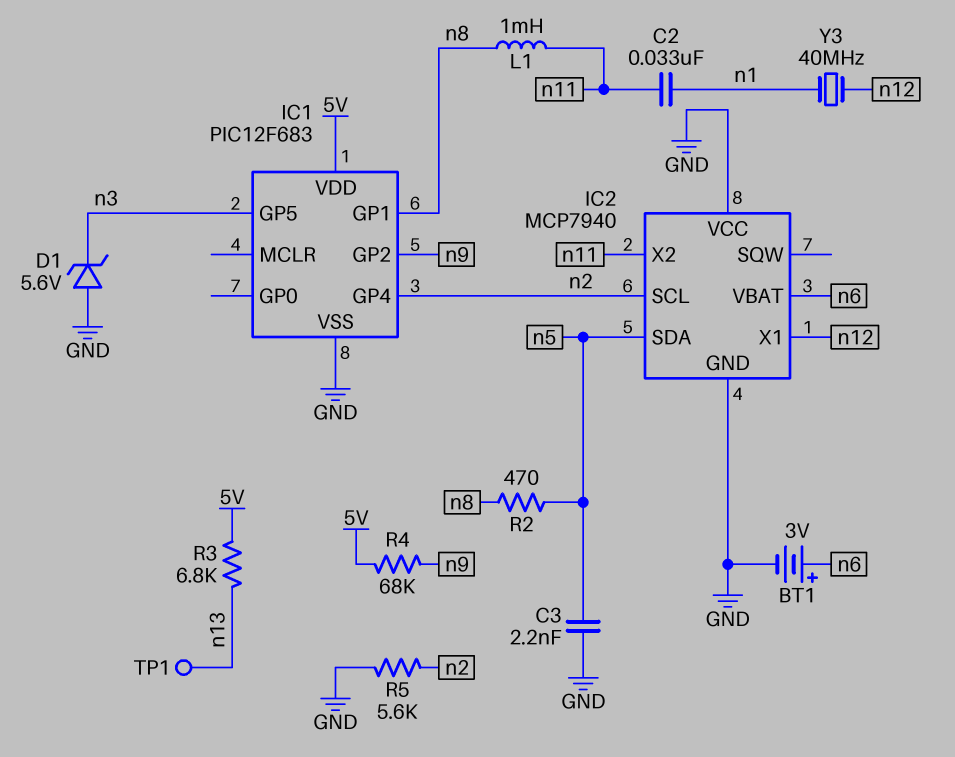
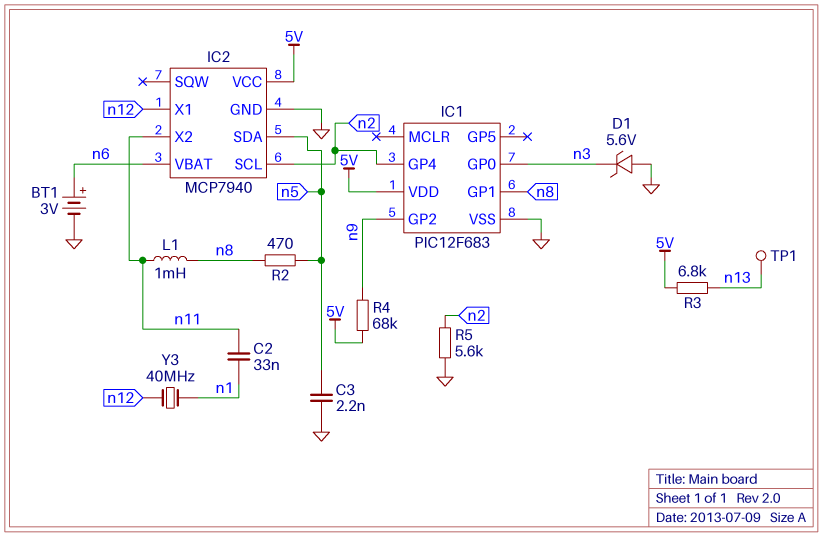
IC1 pin GP0: none -> n3
IC1 pin GP5: n3 -> none
IC2 pin VCC: GND -> 5V

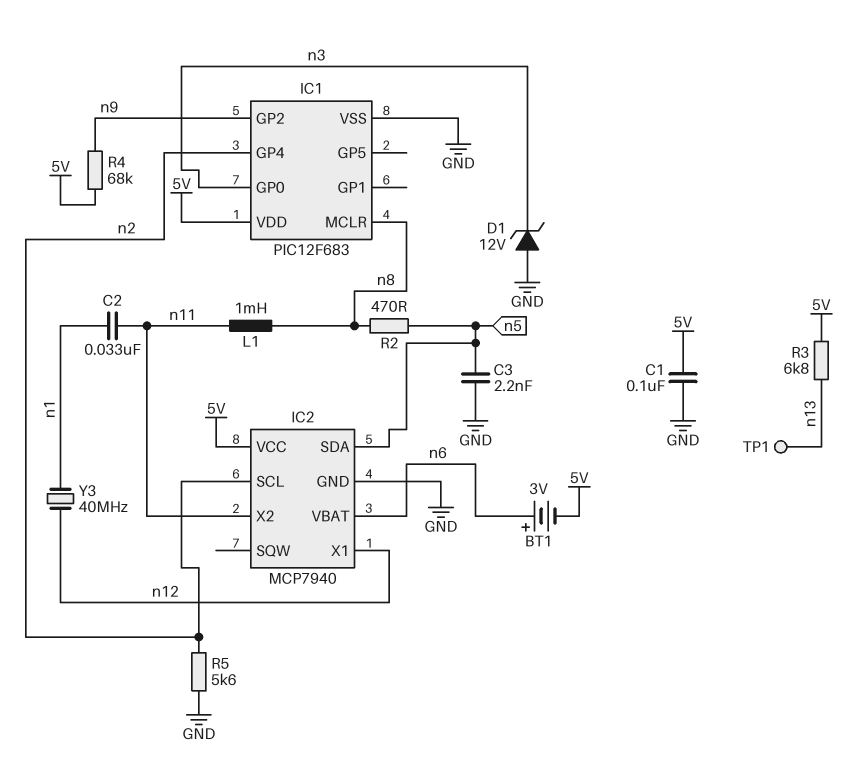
BT1: 3V (plus n6, minus GND) -> 3V (plus n6, minus 5V)
C1: none -> 100nF (5V, GND)
D1: zener 5.6V (A GND, K n3) -> zener 12V (A GND, K n3)
IC1 pin GP1: n8 -> none
IC1 pin MCLR: none -> n8

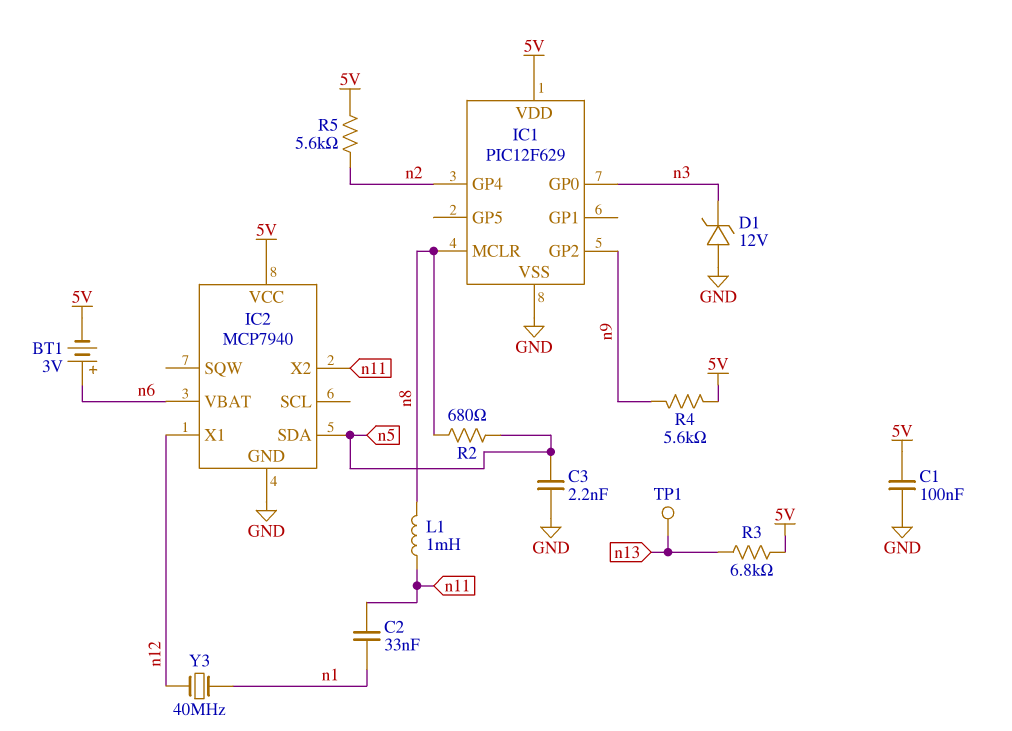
IC1: PIC12F683 -> PIC12F629
IC2 pin SCL: n2 -> none
R2: 470 (n5, n8) -> 680 (n5, n8)
R4: 68k (5V, n9) -> 5.6k (5V, n9)
R5: 5.6k (GND, n2) -> 5.6k (5V, n2)

